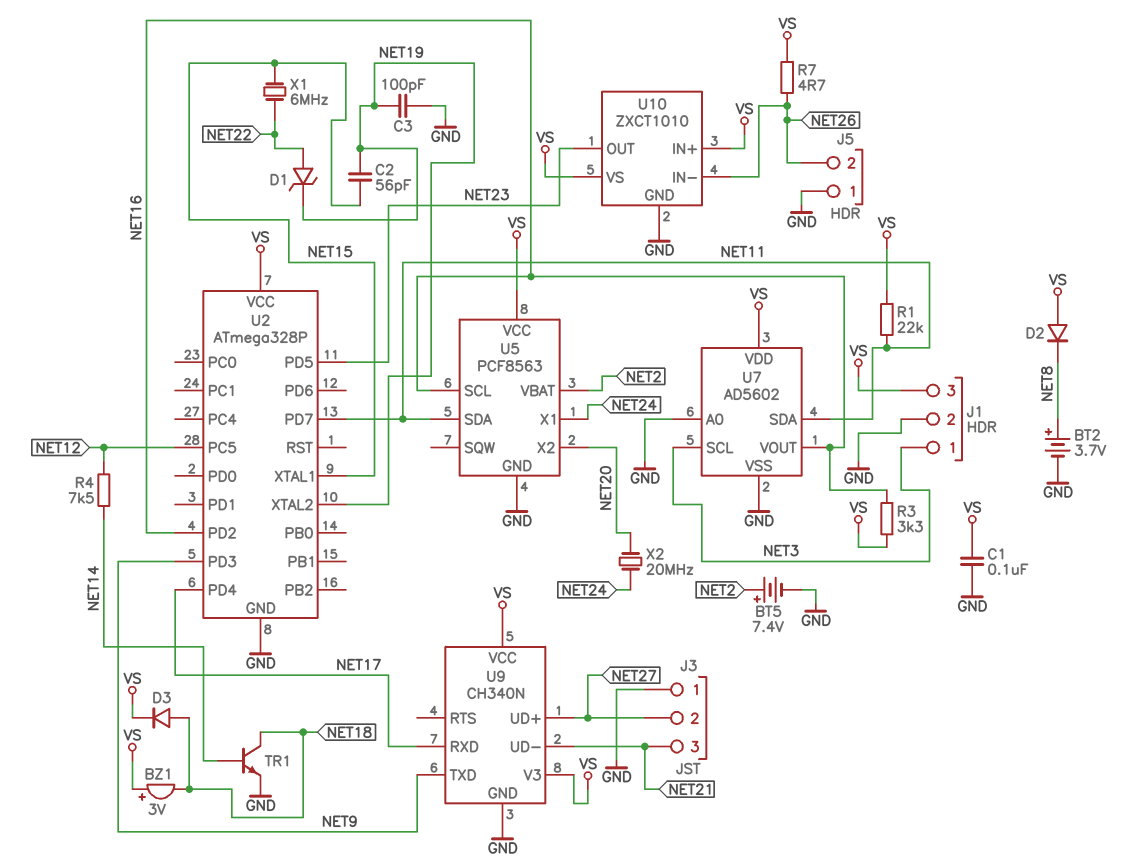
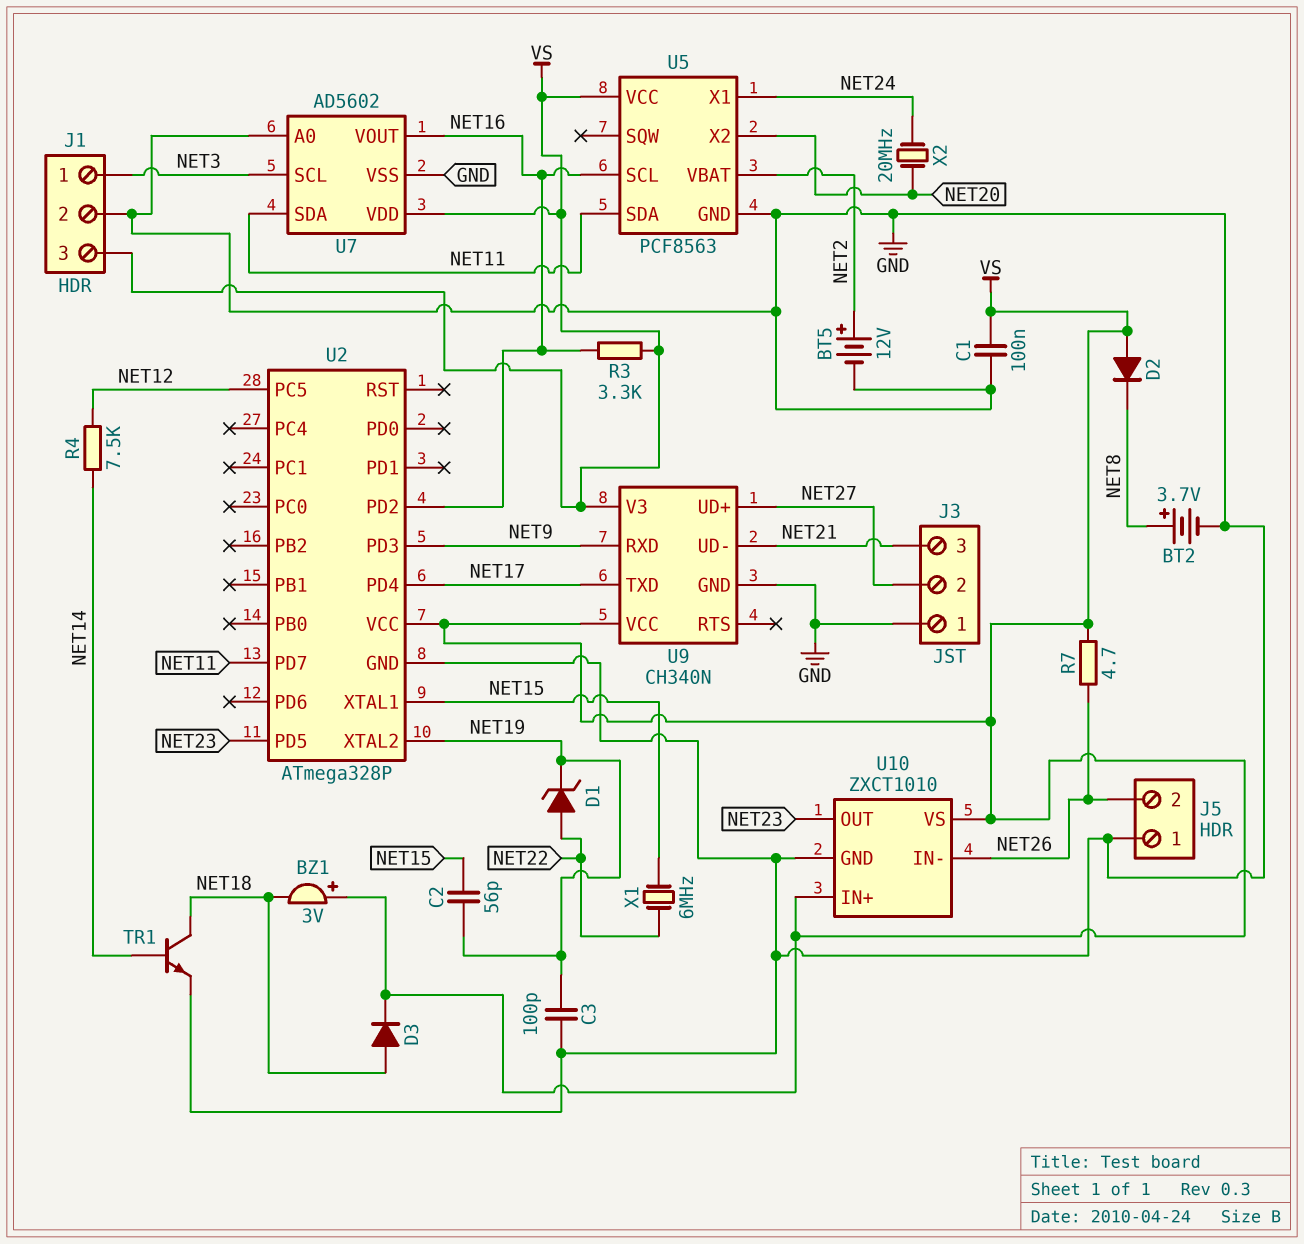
BT5: 7.4V (plus NET2, minus GND) -> 12V (plus NET2, minus GND)
R1: 22k (NET11, VS) -> none
U9 pin RXD: NET17 -> NET9
U9 pin TXD: NET9 -> NET17

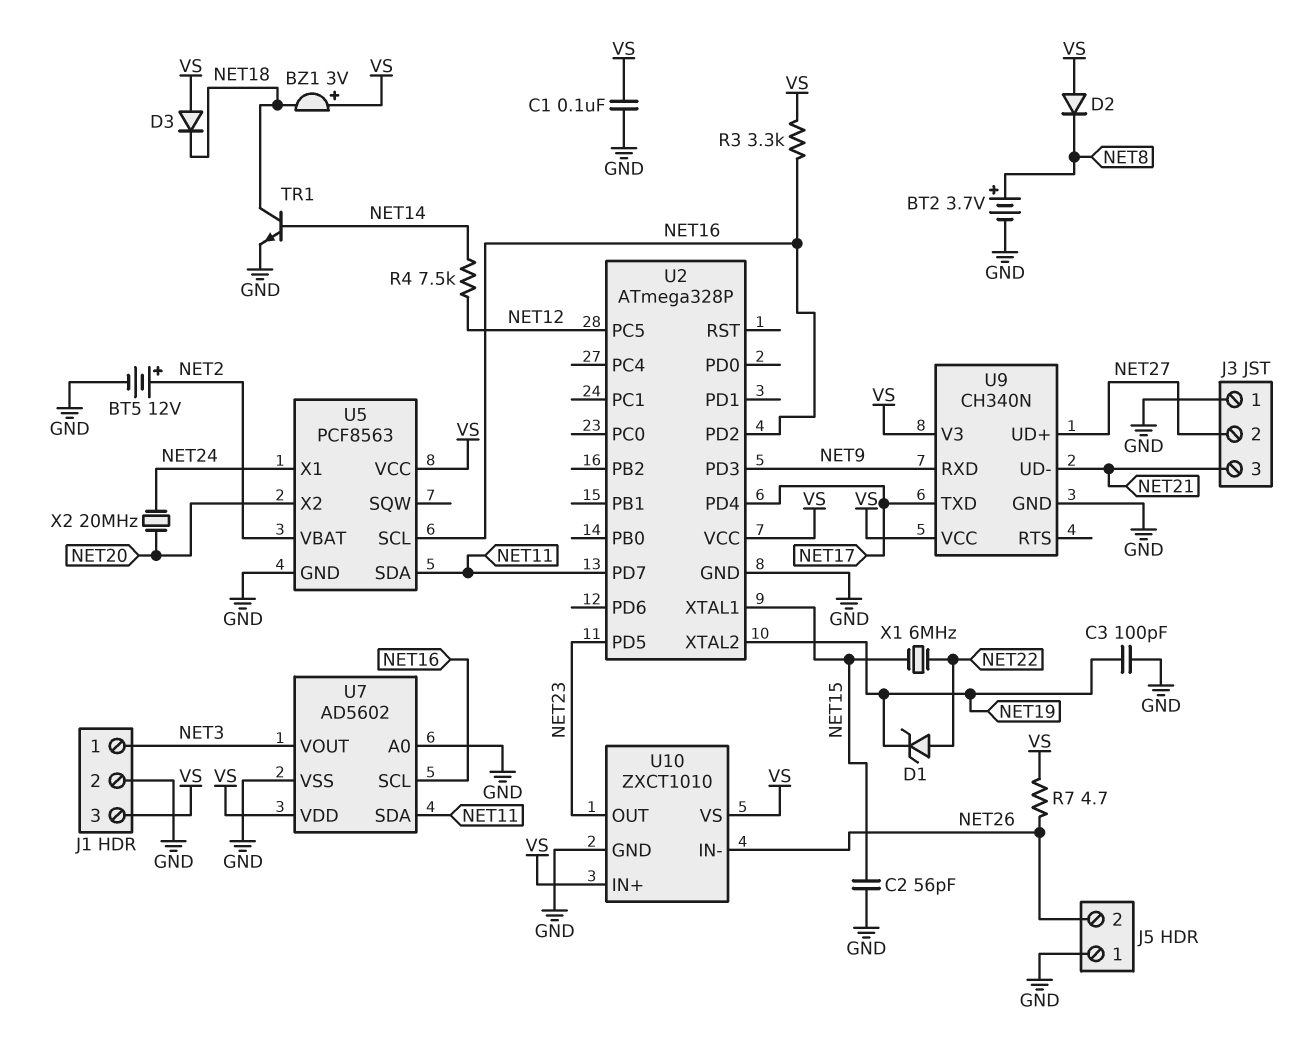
C2: 56pF (NET15, NET19) -> 56pF (GND, NET15)
D3: diode (A NET18, K VS) -> diode (A VS, K NET18)
U7 pin SCL: NET3 -> NET16
U7 pin VOUT: NET16 -> NET3

